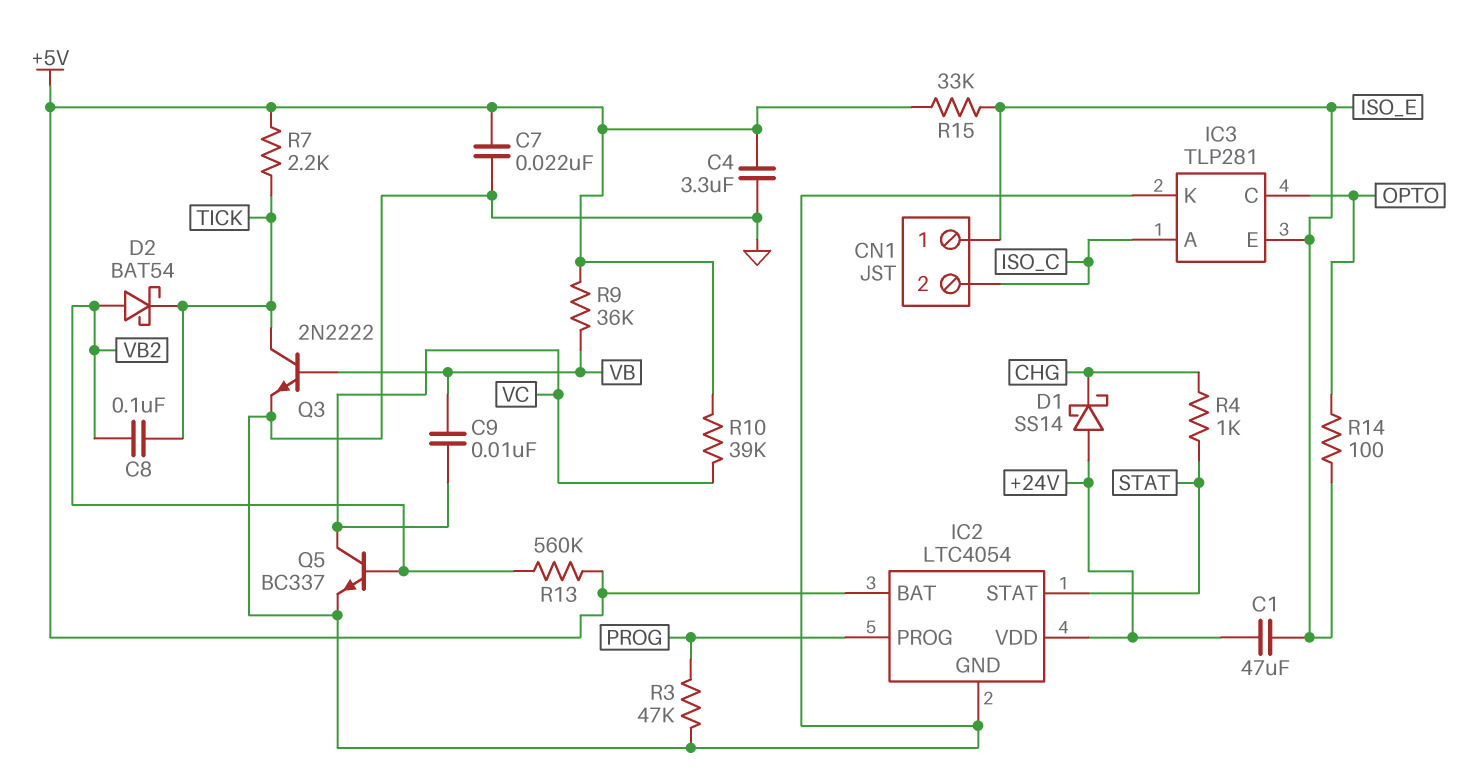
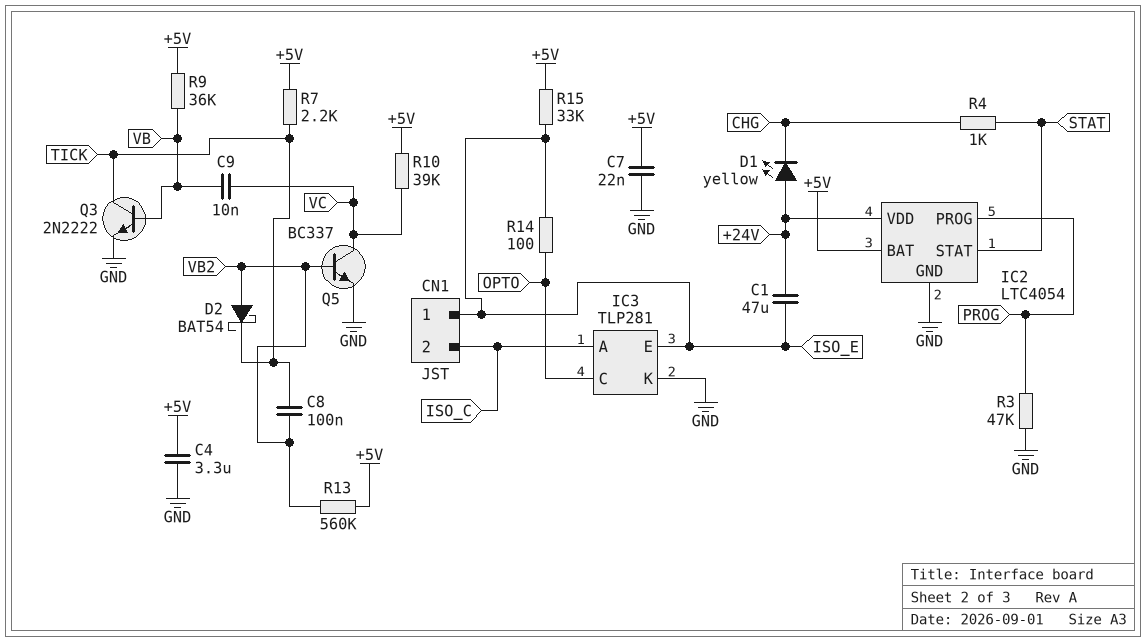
D1: schottky SS14 (A +24V, K CHG) -> LED yellow (A +24V, K CHG)

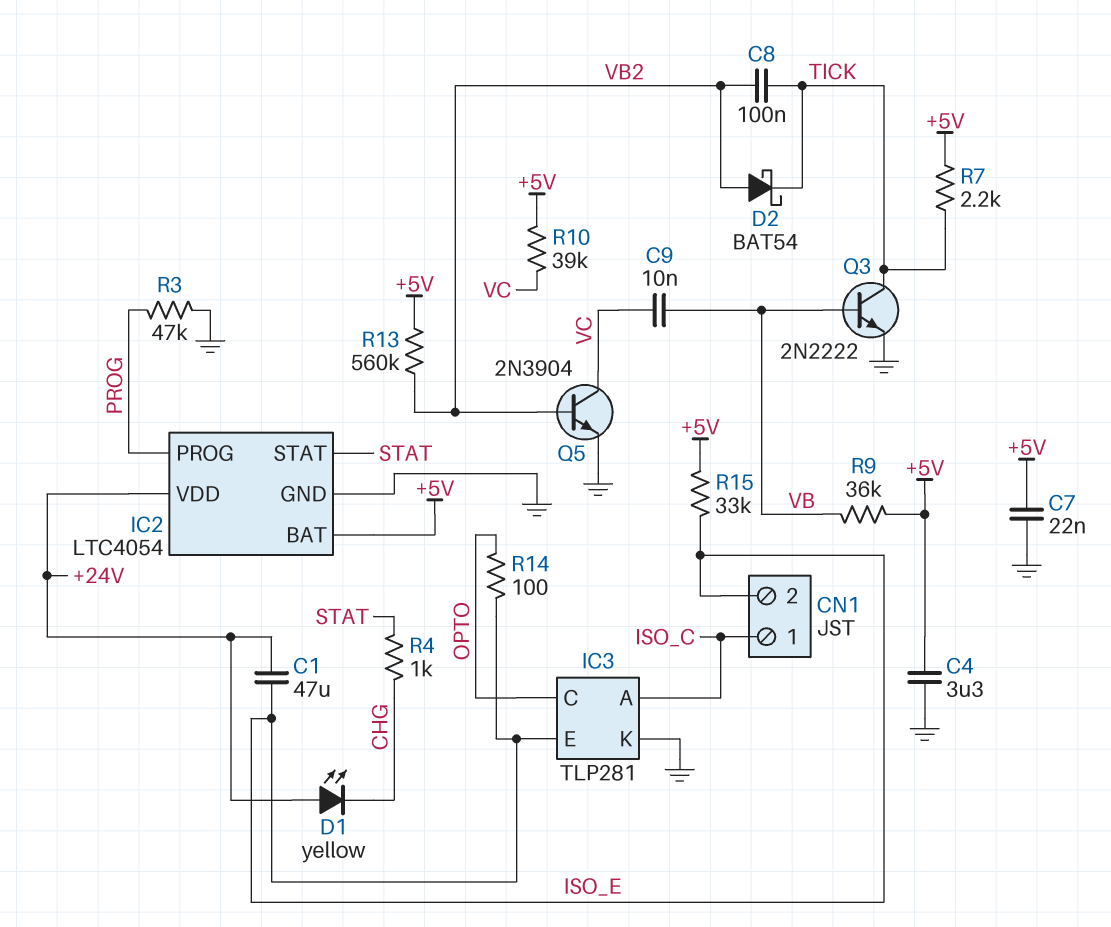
CN1 pin 1: ISO_E -> ISO_C
CN1 pin 2: ISO_C -> ISO_E
Q5: NPN BC337 (B VB2, C VC, E GND) -> NPN 2N3904 (B VB2, C VC, E GND)

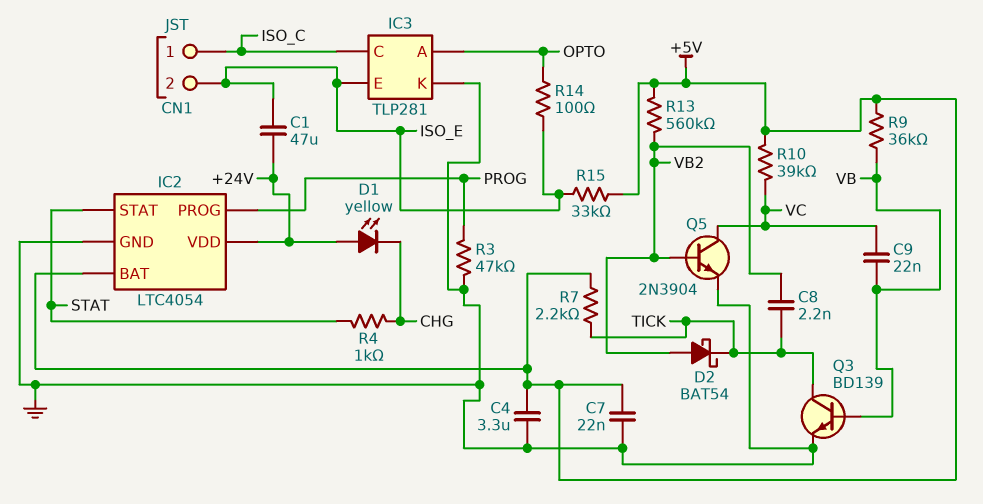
C8: 100nF (TICK, VB2) -> 2.2nF (TICK, VB2)
C9: 10nF (VB, VC) -> 22nF (VB, VC)
IC3 pin A: ISO_C -> OPTO
IC3 pin C: OPTO -> ISO_C
Q3: NPN 2N2222 (B VB, C TICK, E GND) -> NPN BD139 (B VB, C TICK, E GND)

